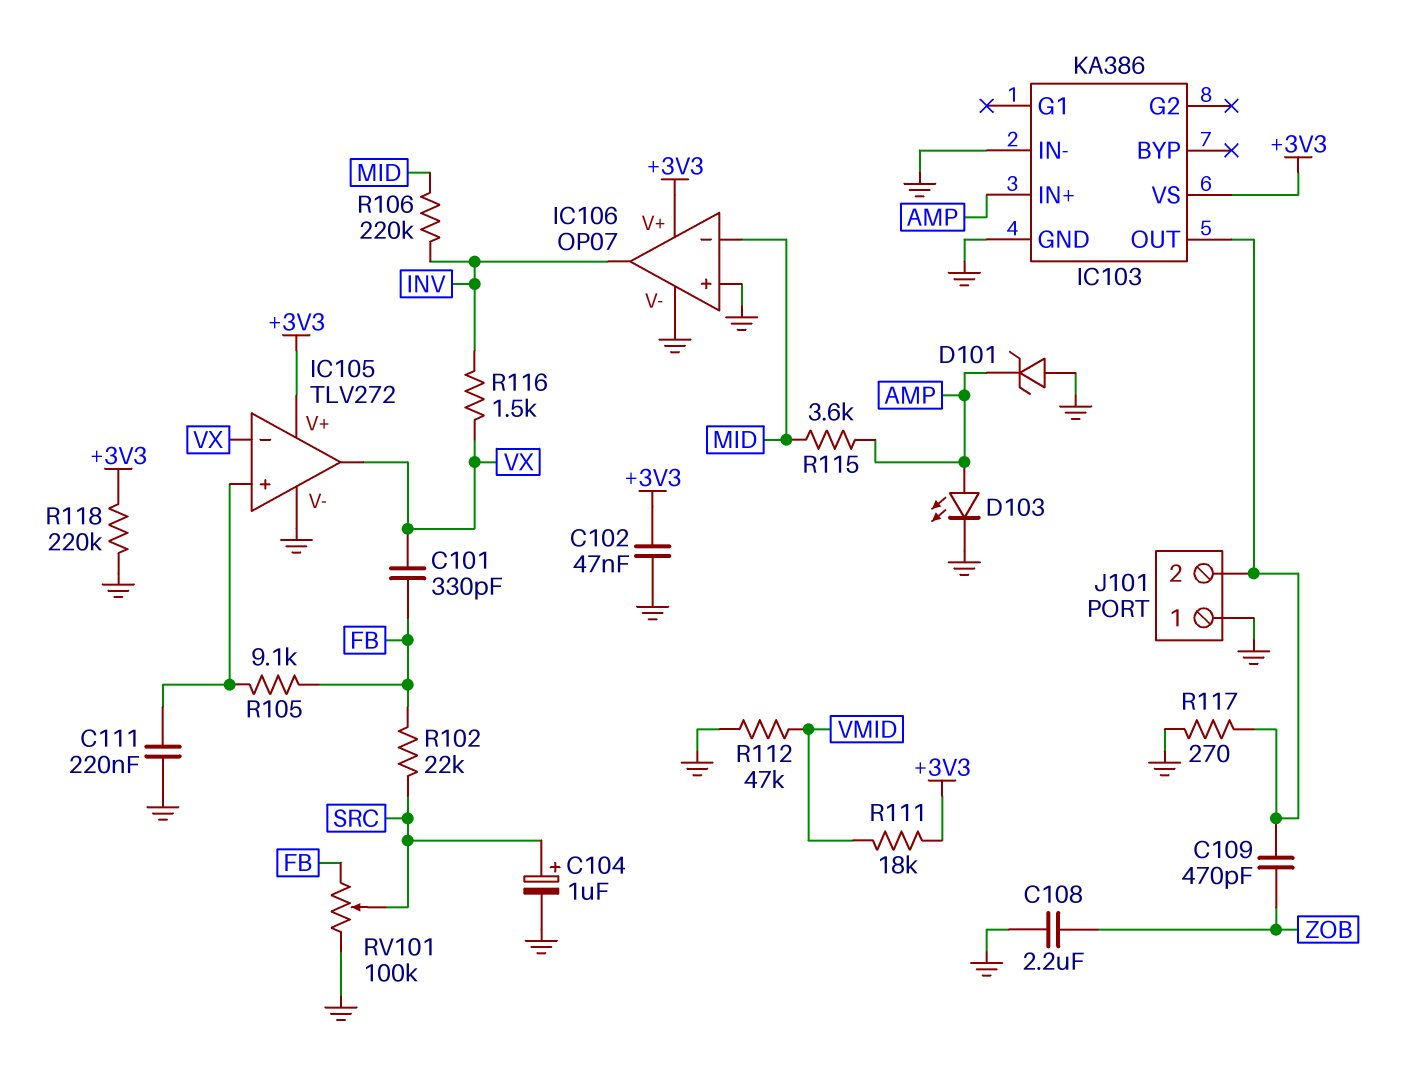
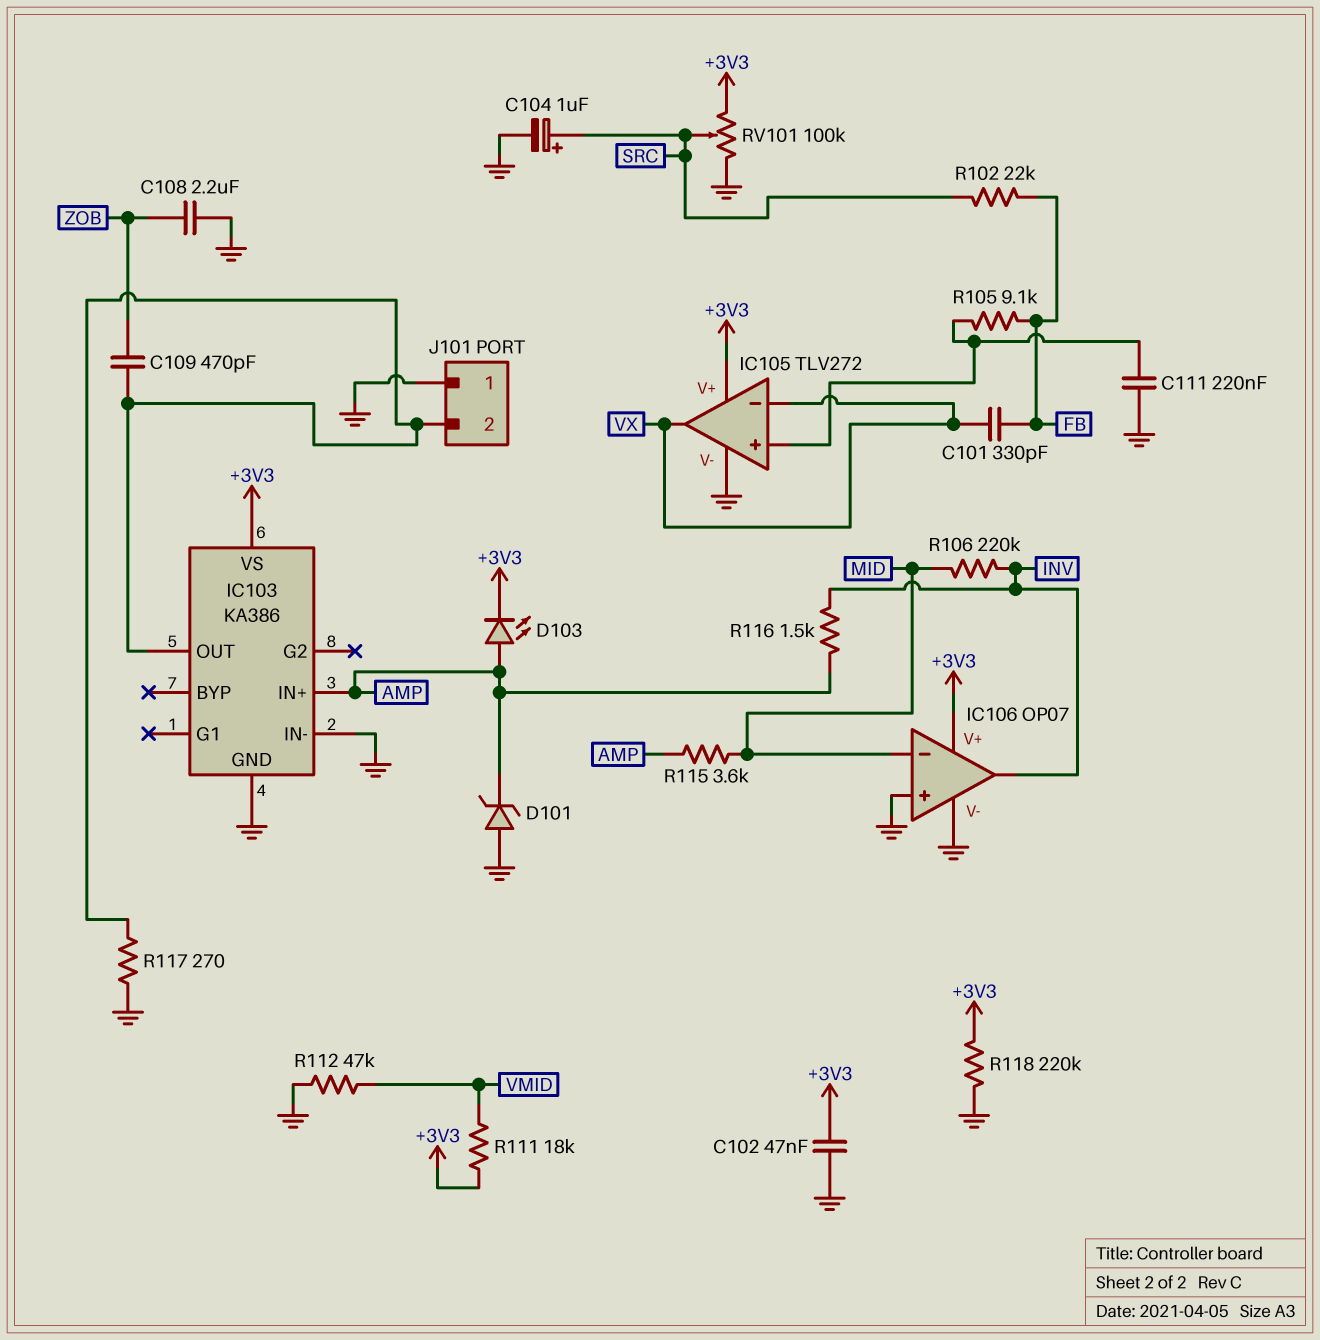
D103: LED (A AMP, K GND) -> LED (A AMP, K +3V3)
R116: 1.5k (INV, VX) -> 1.5k (AMP, INV)
RV101: 100k (FB, GND, wiper SRC) -> 100k (+3V3, GND, wiper SRC)

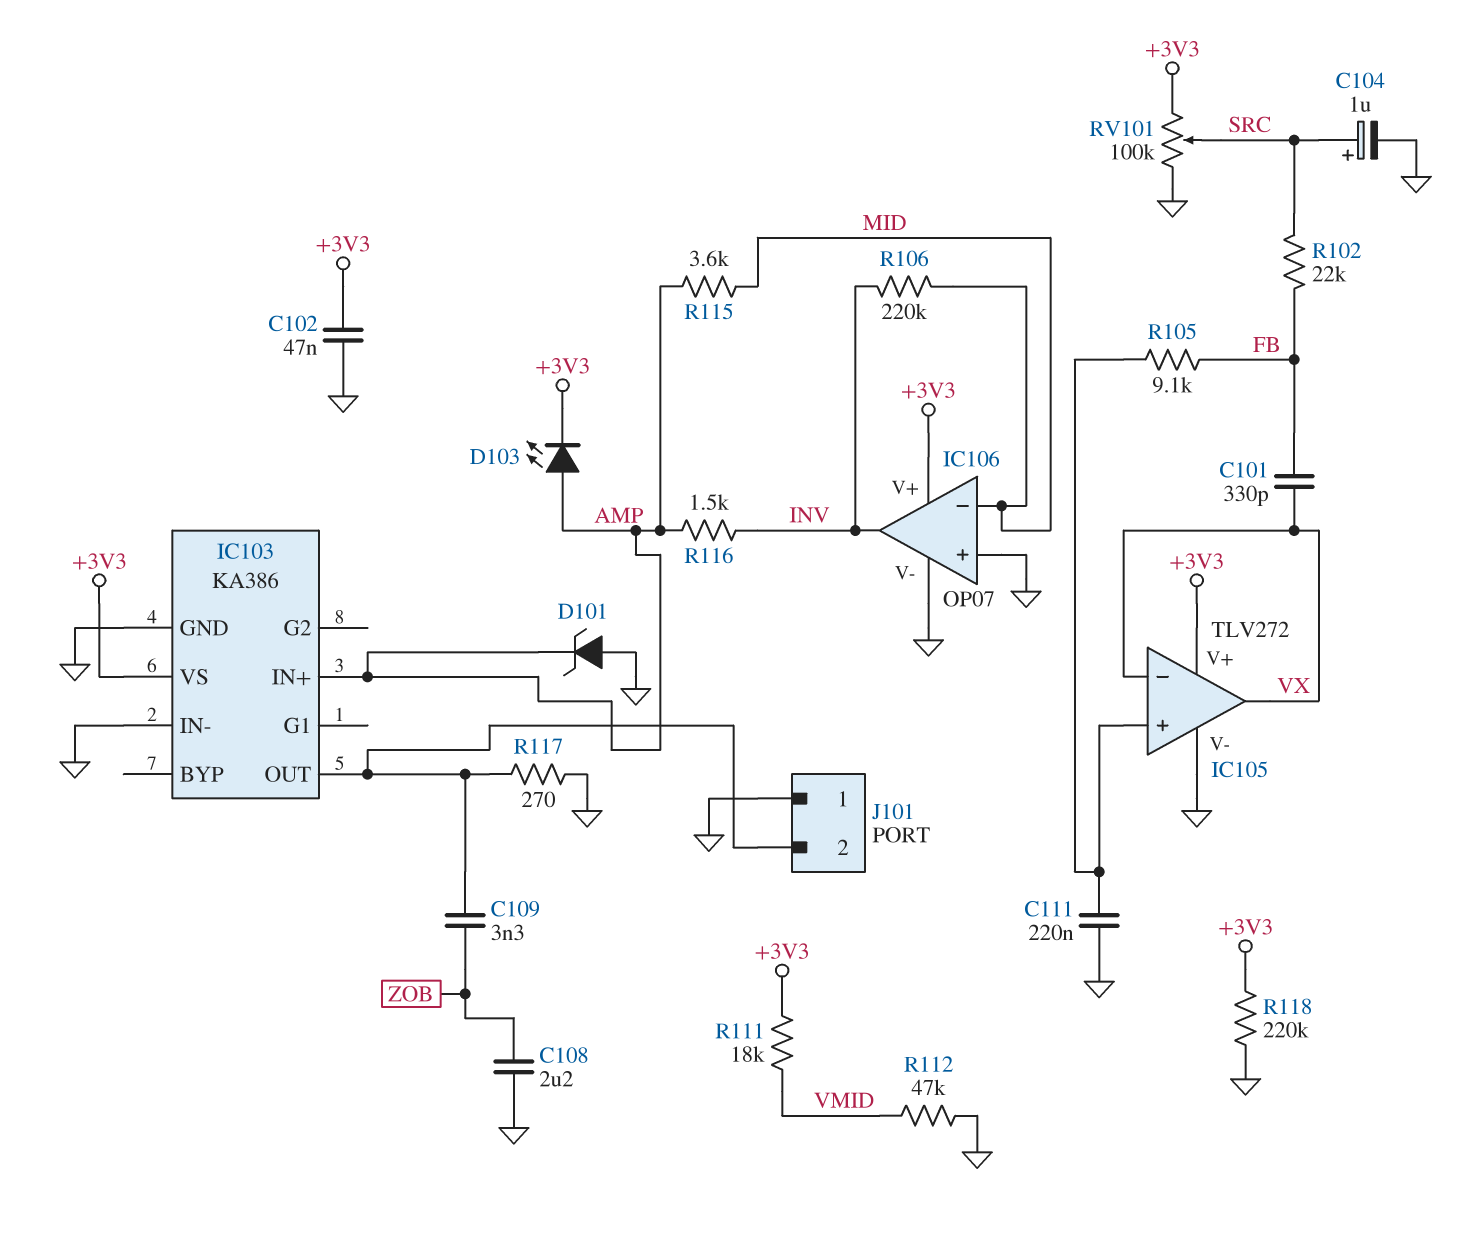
C109: 470pF (IC103/OUT, ZOB) -> 3.3nF (IC103/OUT, ZOB)

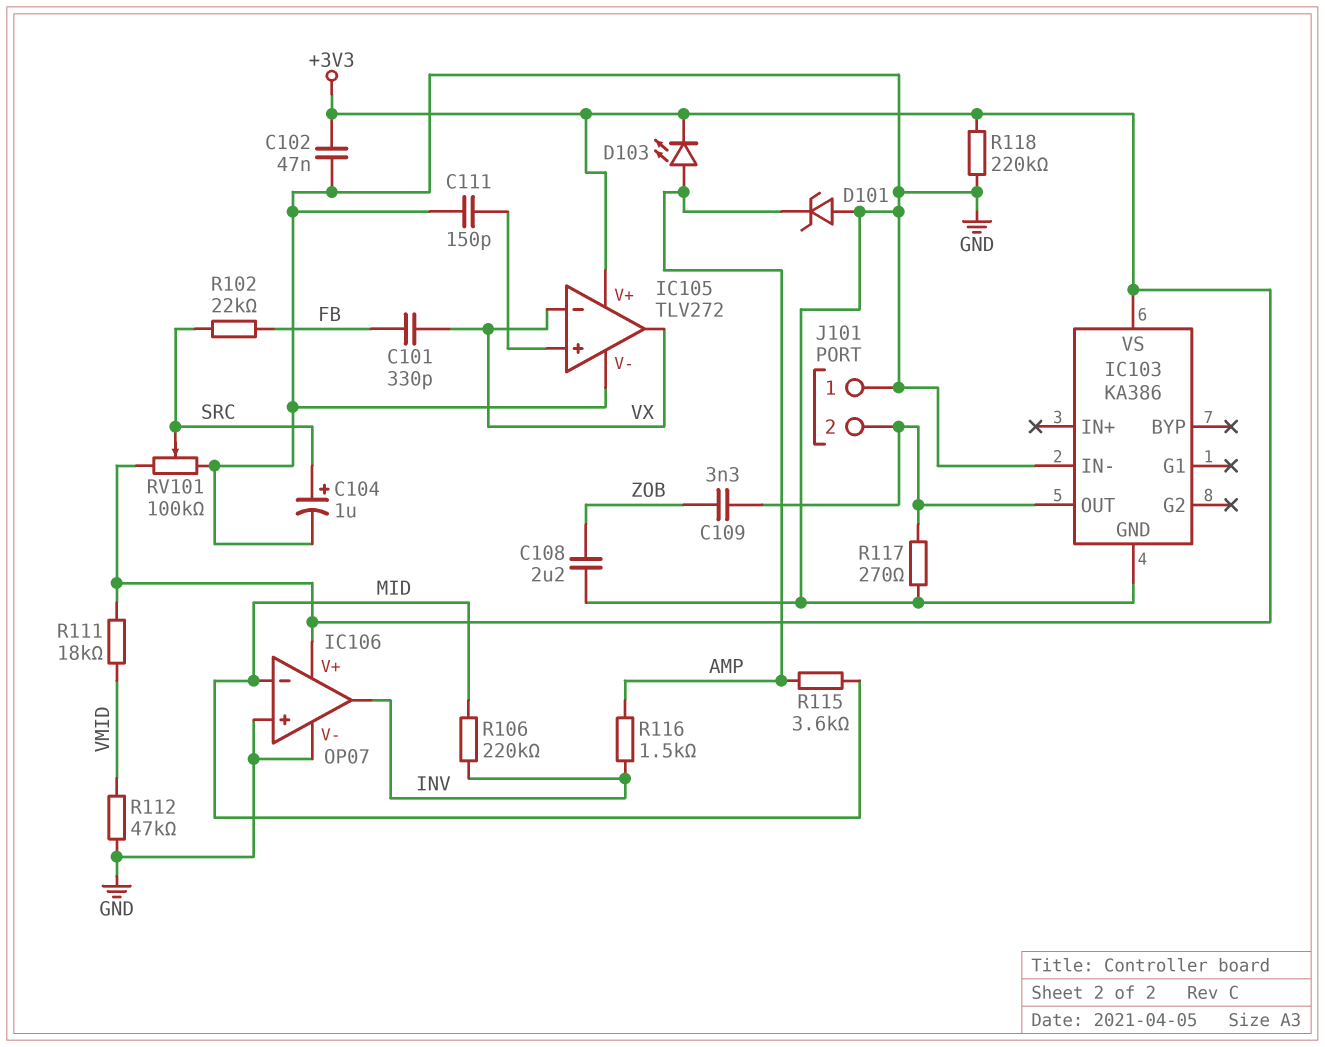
C111: 220nF (GND, IC105/in+) -> 150pF (GND, IC105/in+)
IC103 pin IN+: AMP -> none
R105: 9.1k (FB, IC105/in+) -> none

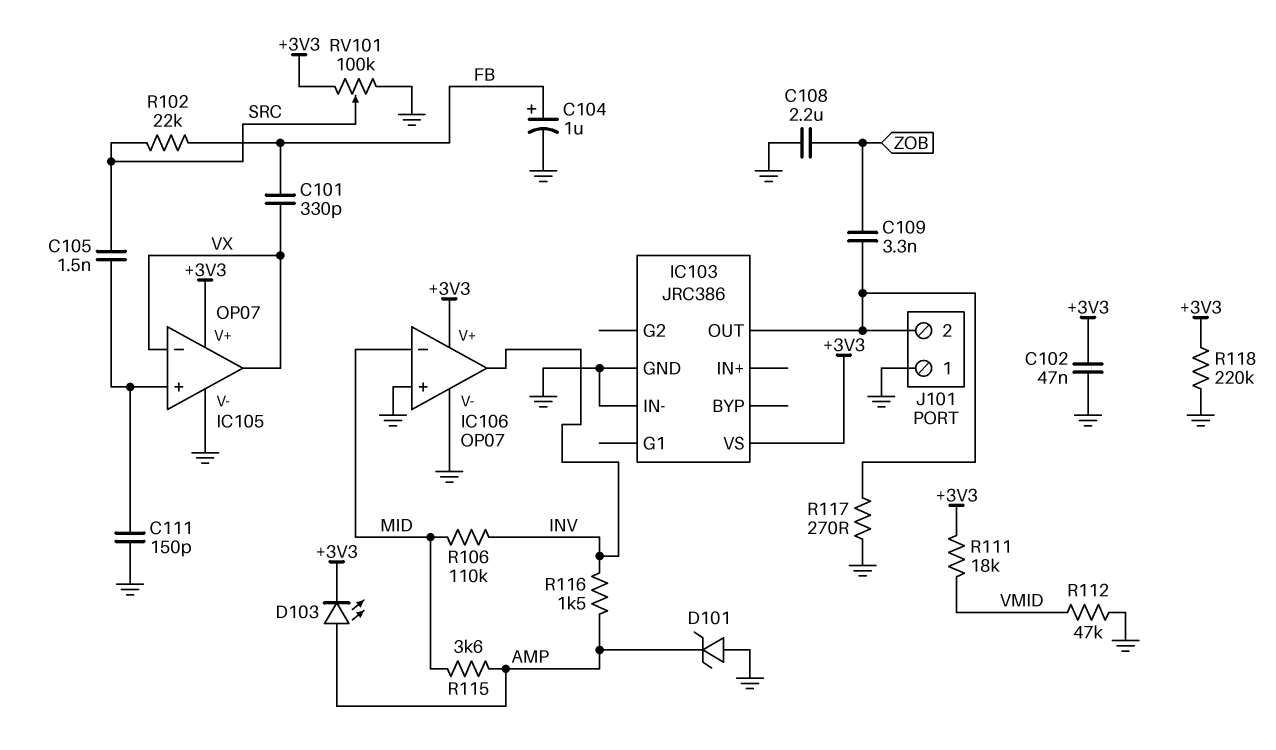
C104: 1uF (plus SRC, minus GND) -> 1uF (plus FB, minus GND)
C105: none -> 1.5nF (IC105/in+, SRC)
IC103: KA386 -> JRC386
IC105: TLV272 -> OP07
R106: 220k (INV, MID) -> 110k (INV, MID)

